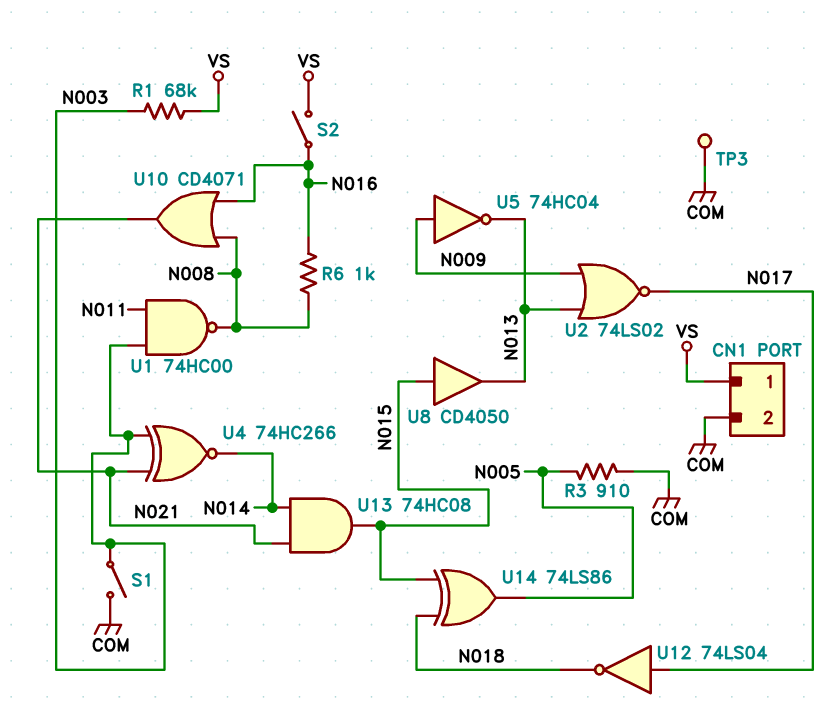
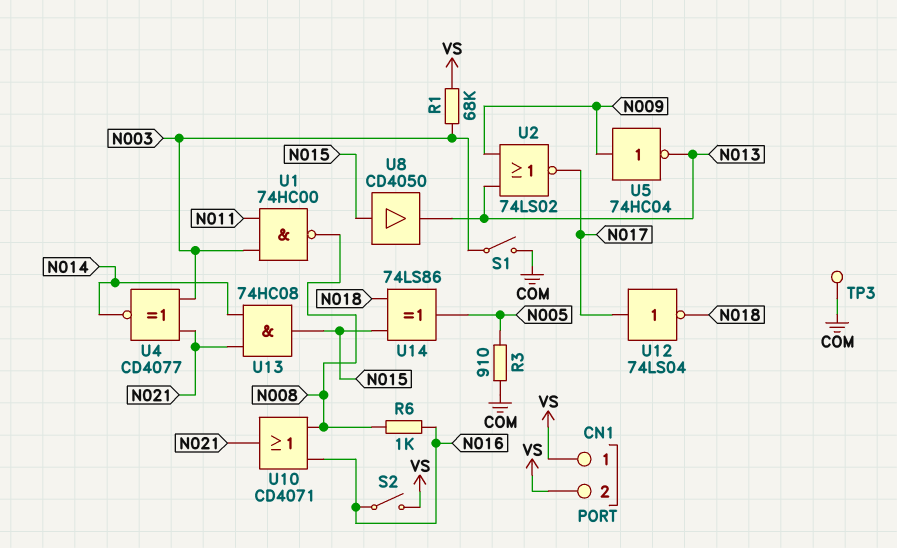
CN1 pin 2: COM -> VS
U4: XNOR 74HC266 (in N003, in N021, out N014) -> XNOR CD4077 (in N003, in N021, out N014)

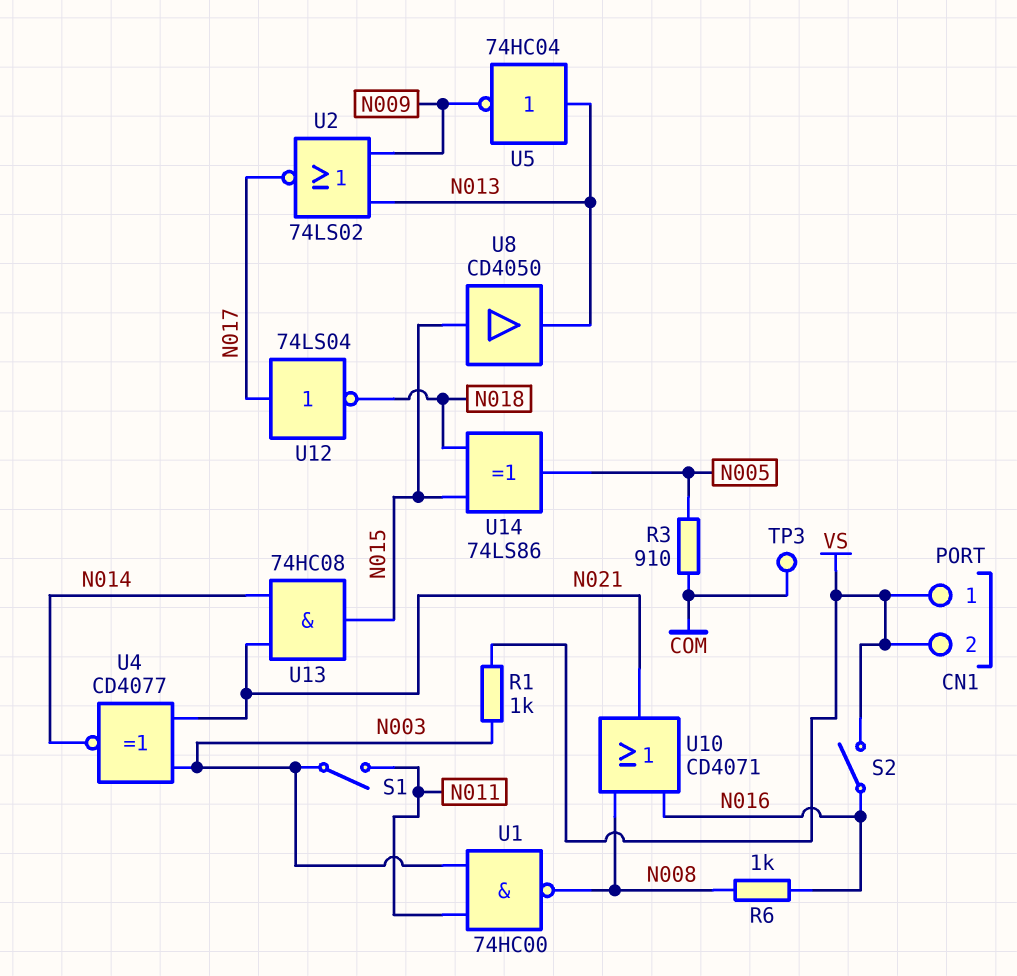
R1: 68k (N003, VS) -> 1k (N003, VS)
S1: switch (COM, N003) -> switch (N003, N011)
U5: NOT 74HC04 (in N009, out N013) -> NOT 74HC04 (in N013, out N009)

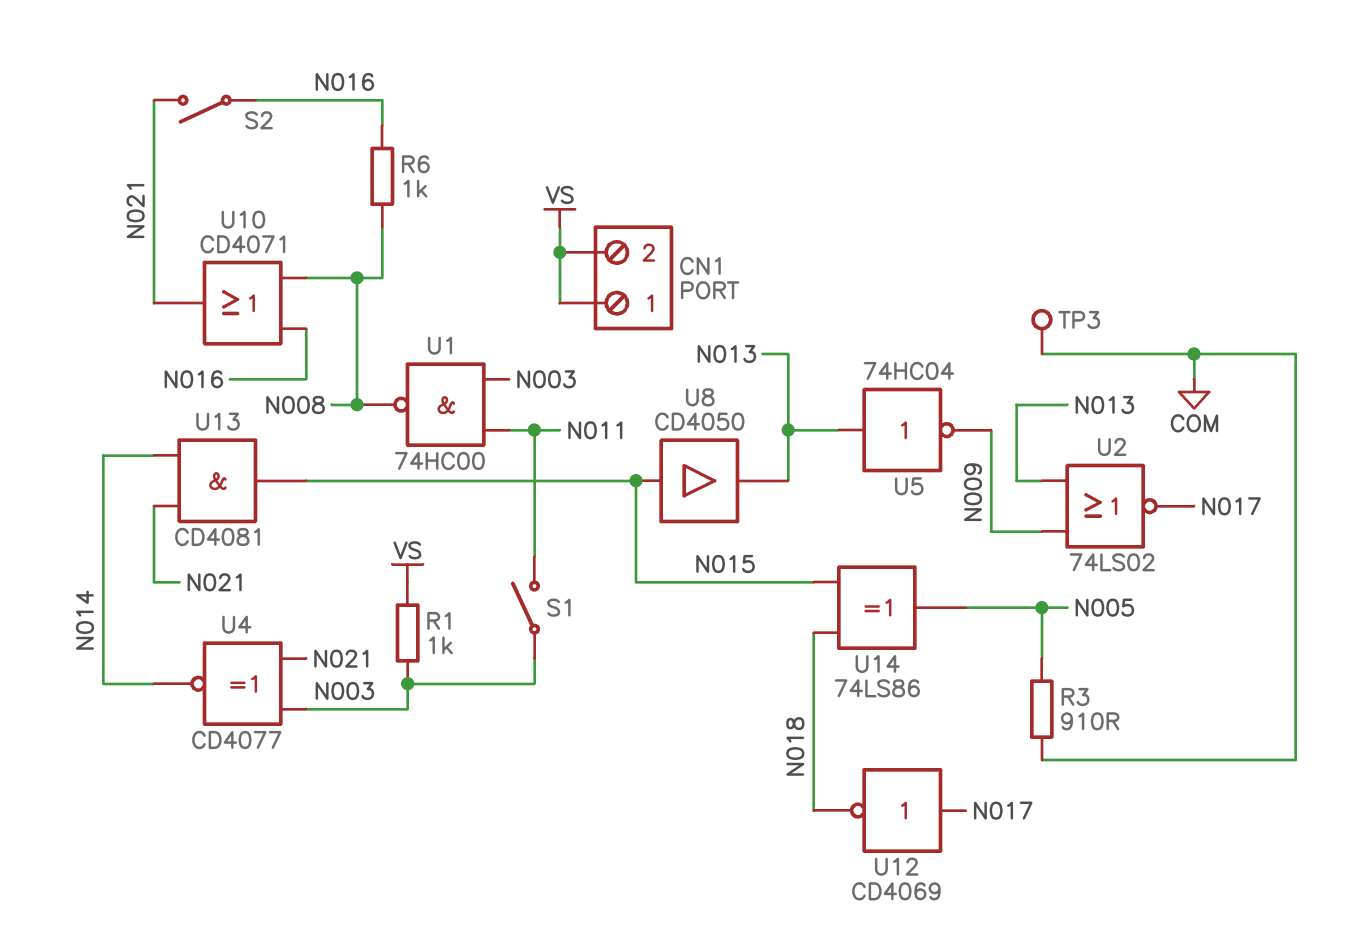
S2: switch (N016, VS) -> switch (N016, N021)
U12: NOT 74LS04 (in N017, out N018) -> NOT CD4069 (in N017, out N018)
U13: AND 74HC08 (in N014, in N021, out N015) -> AND CD4081 (in N014, in N021, out N015)

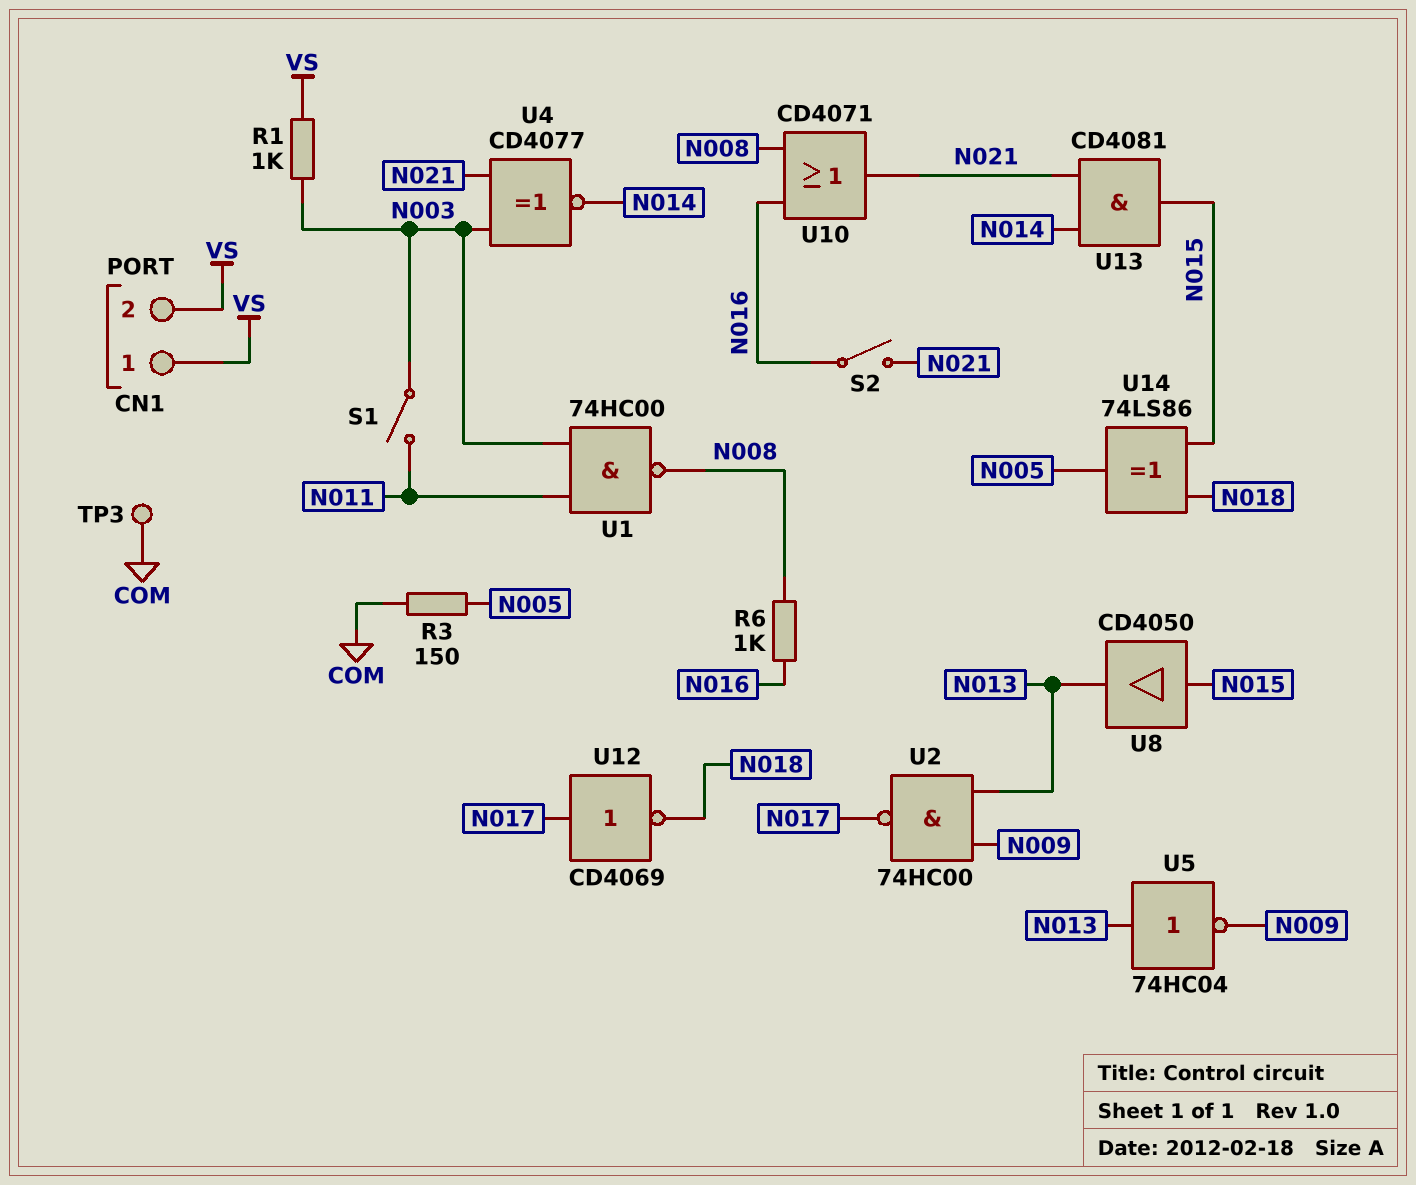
R3: 910 (COM, N005) -> 150 (COM, N005)
U2: NOR 74LS02 (in N009, in N013, out N017) -> NAND 74HC00 (in N009, in N013, out N017)

